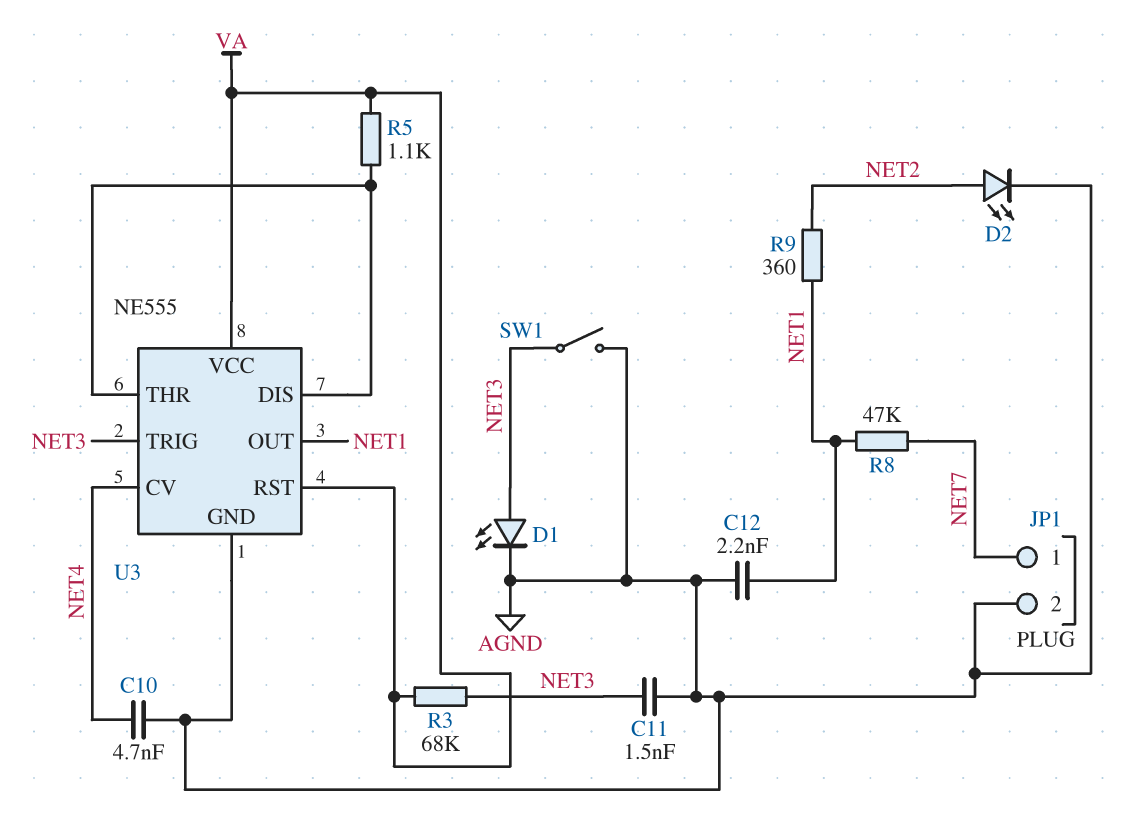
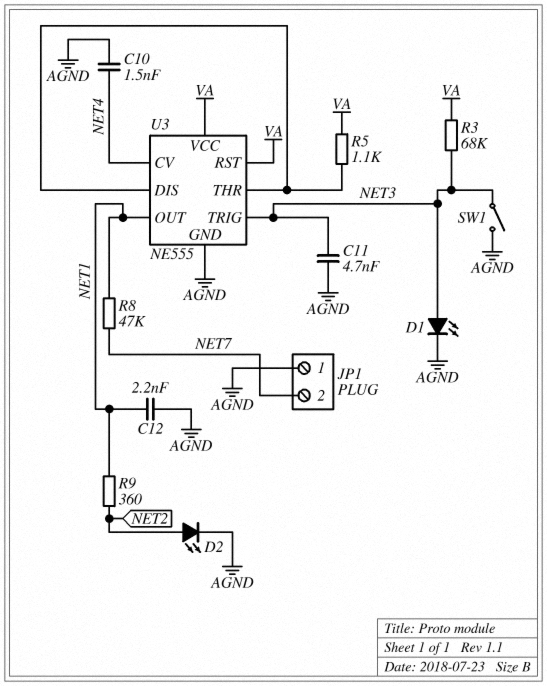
C10: 4.7nF (AGND, NET4) -> 1.5nF (AGND, NET4)
C11: 1.5nF (AGND, NET3) -> 4.7nF (AGND, NET3)
JP1 pin 1: NET7 -> AGND
JP1 pin 2: AGND -> NET7

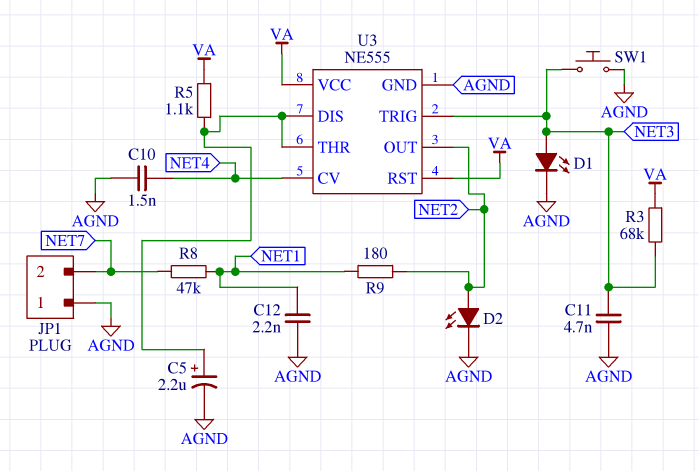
C5: none -> 2.2uF (plus U3/DIS, minus AGND)
R9: 360 (NET1, NET2) -> 180 (NET1, NET2)
SW1: switch (AGND, NET3) -> button (AGND, NET3)
U3 pin OUT: NET1 -> NET2

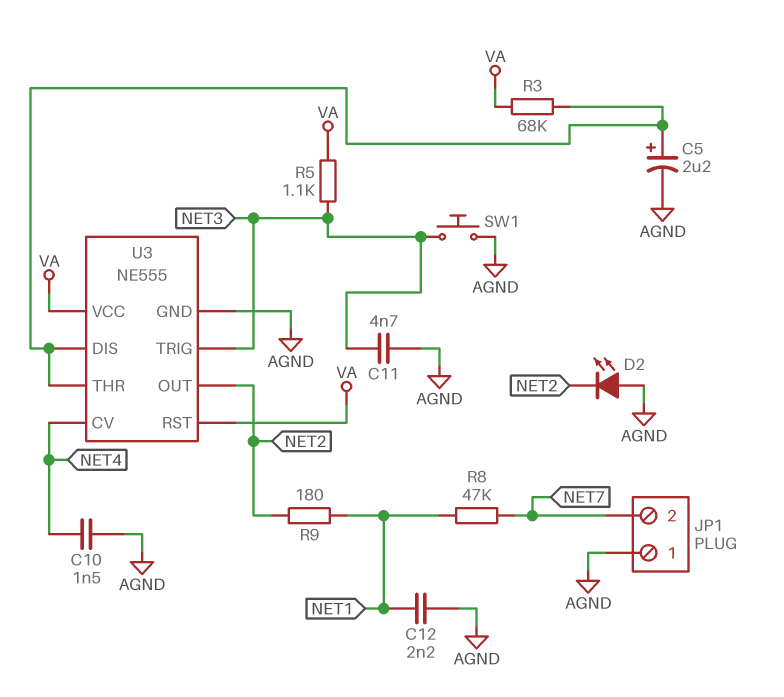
D1: LED (A NET3, K AGND) -> none
D2: LED (A NET2, K AGND) -> LED (A AGND, K NET2)
R3: 68k (NET3, VA) -> 68k (U3/DIS, VA)
R5: 1.1k (U3/DIS, VA) -> 1.1k (NET3, VA)

